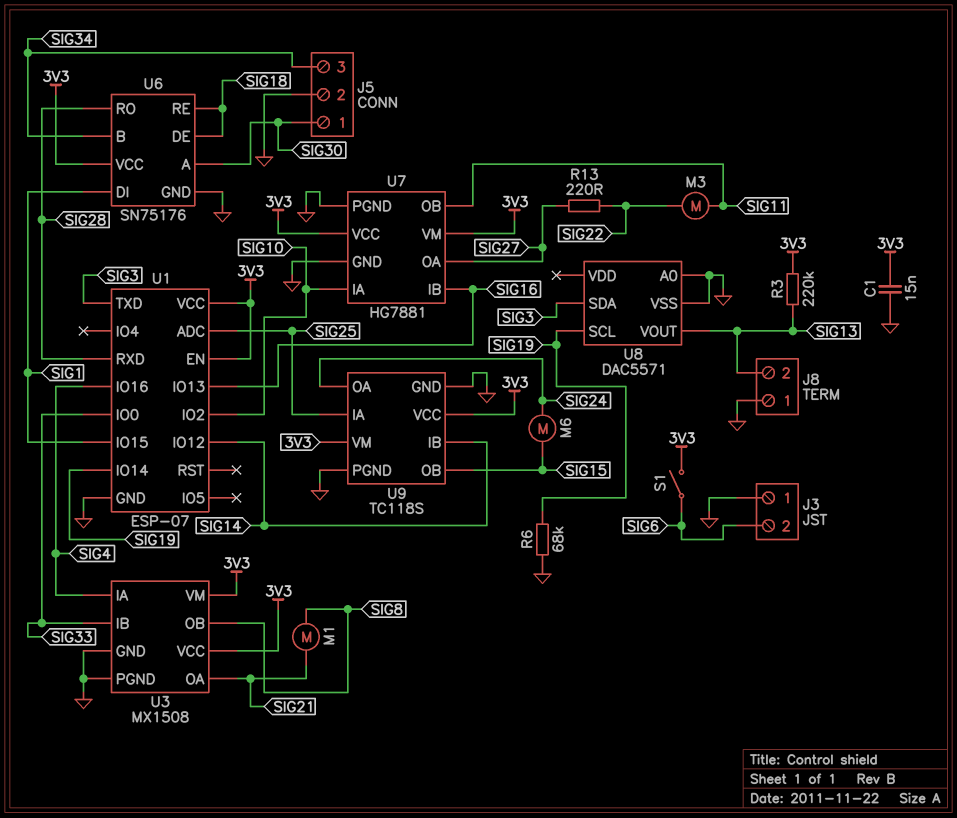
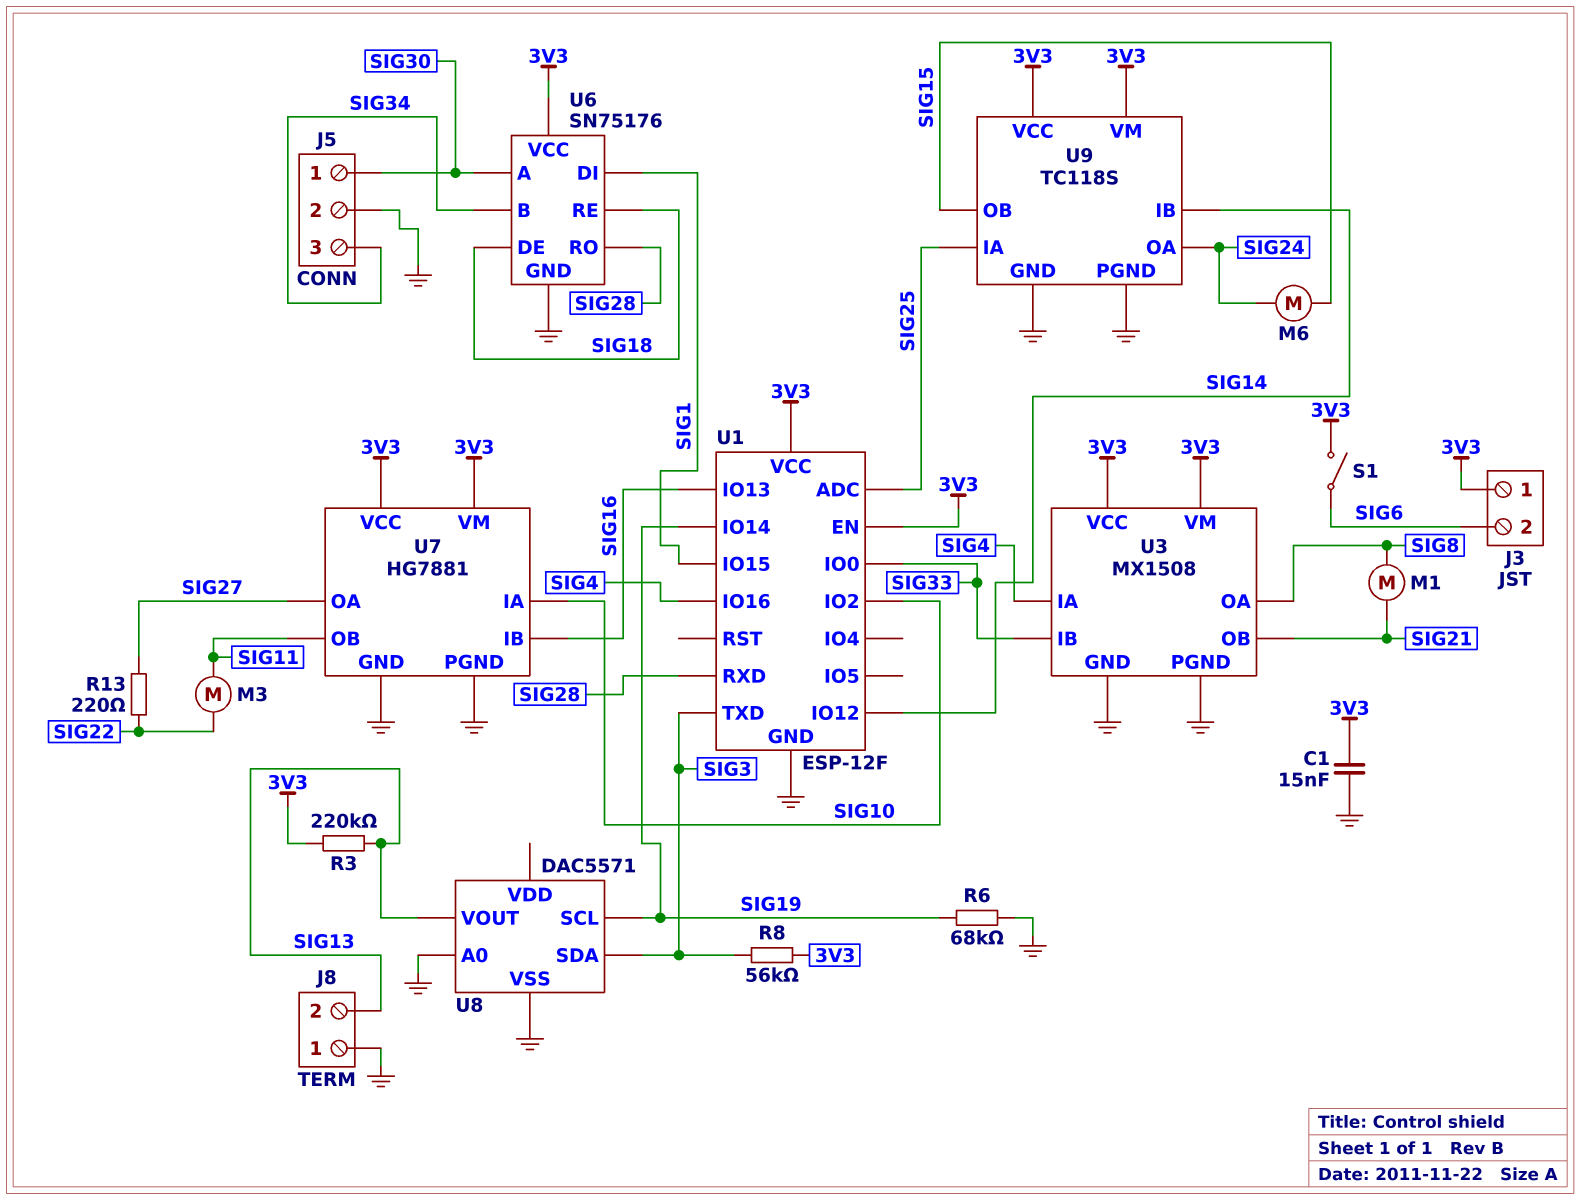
J3 pin 1: GND -> 3V3
R8: none -> 56k (3V3, SIG3)
U1: ESP-07 -> ESP-12F
U3 pin OA: SIG21 -> SIG8
U3 pin OB: SIG8 -> SIG21

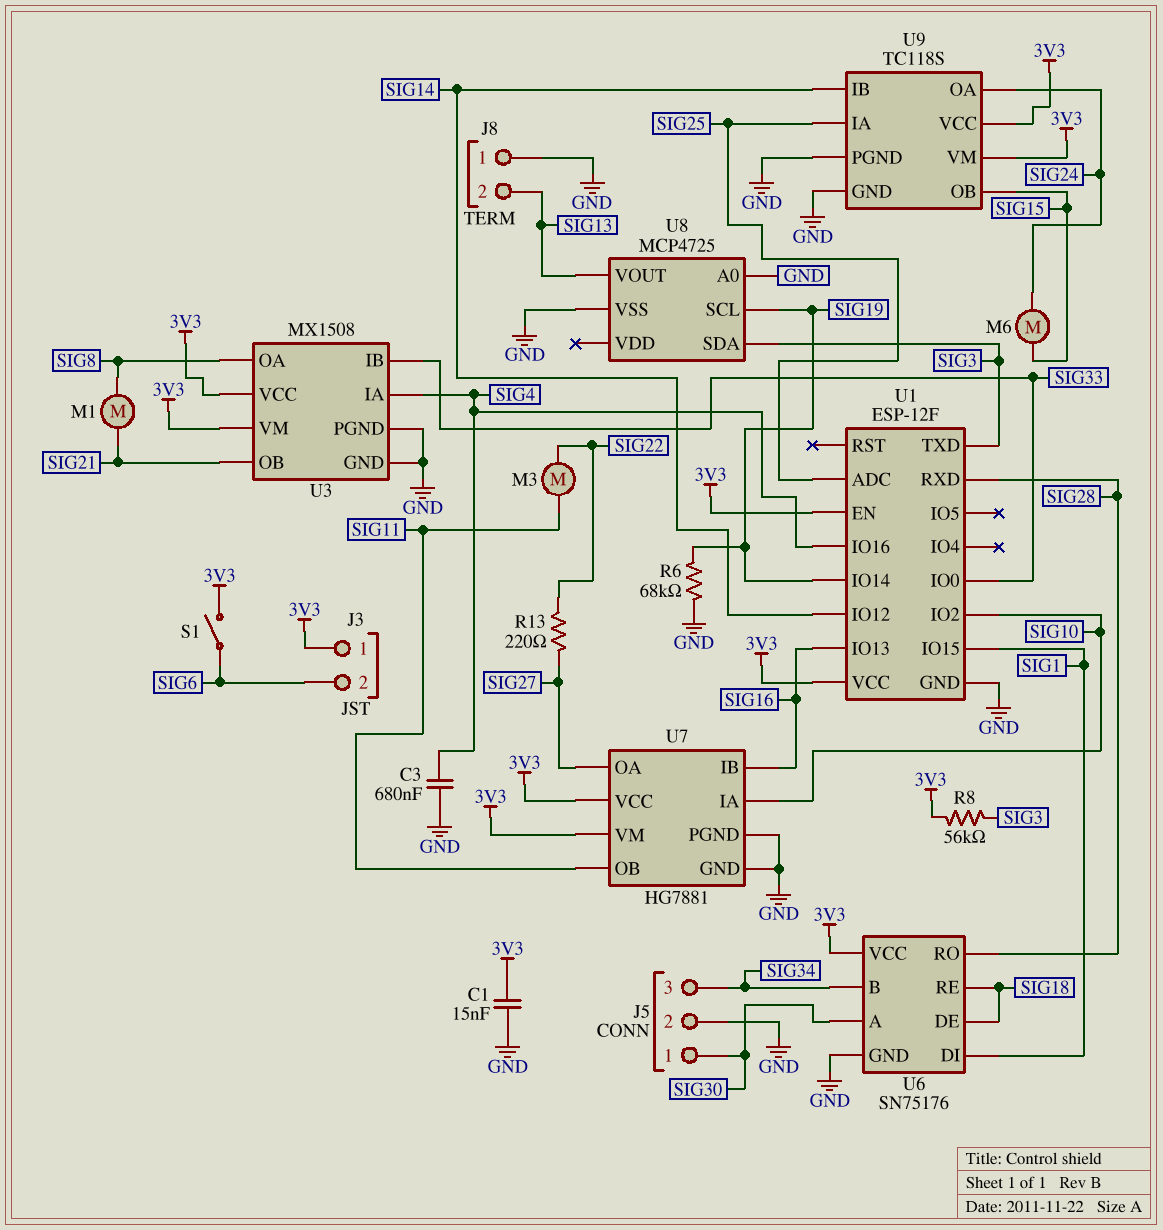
C3: none -> 680nF (GND, SIG4)
R3: 220k (3V3, SIG13) -> none
U8: DAC5571 -> MCP4725

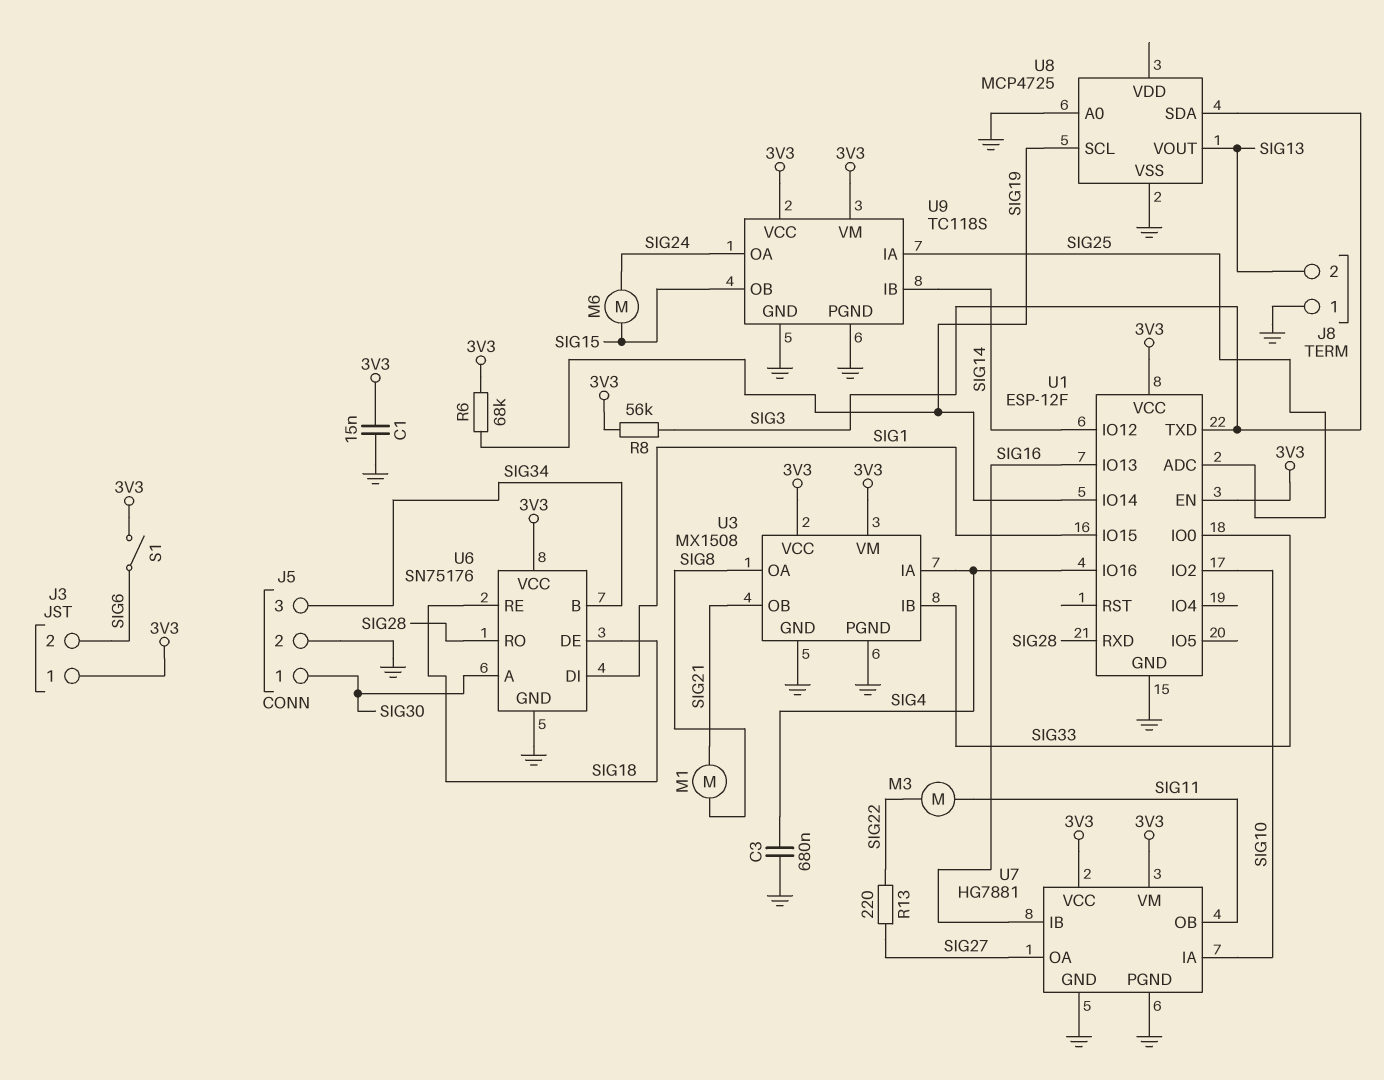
R6: 68k (GND, SIG19) -> 68k (3V3, SIG19)

